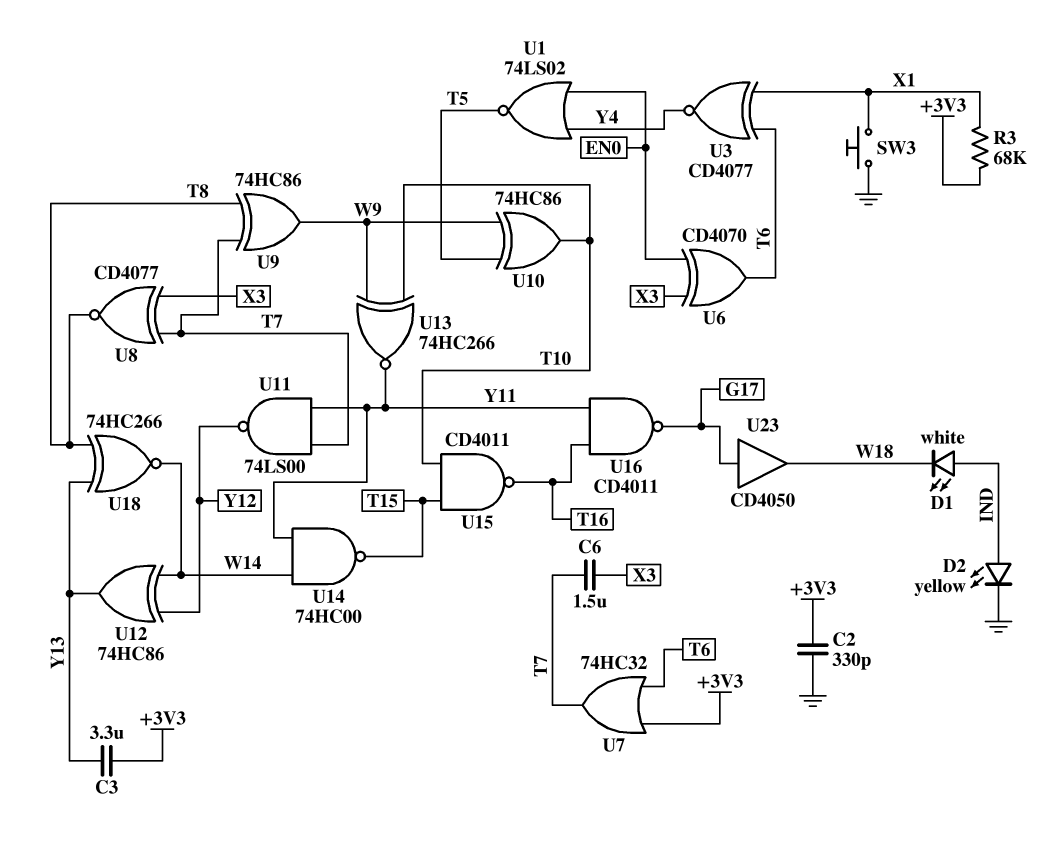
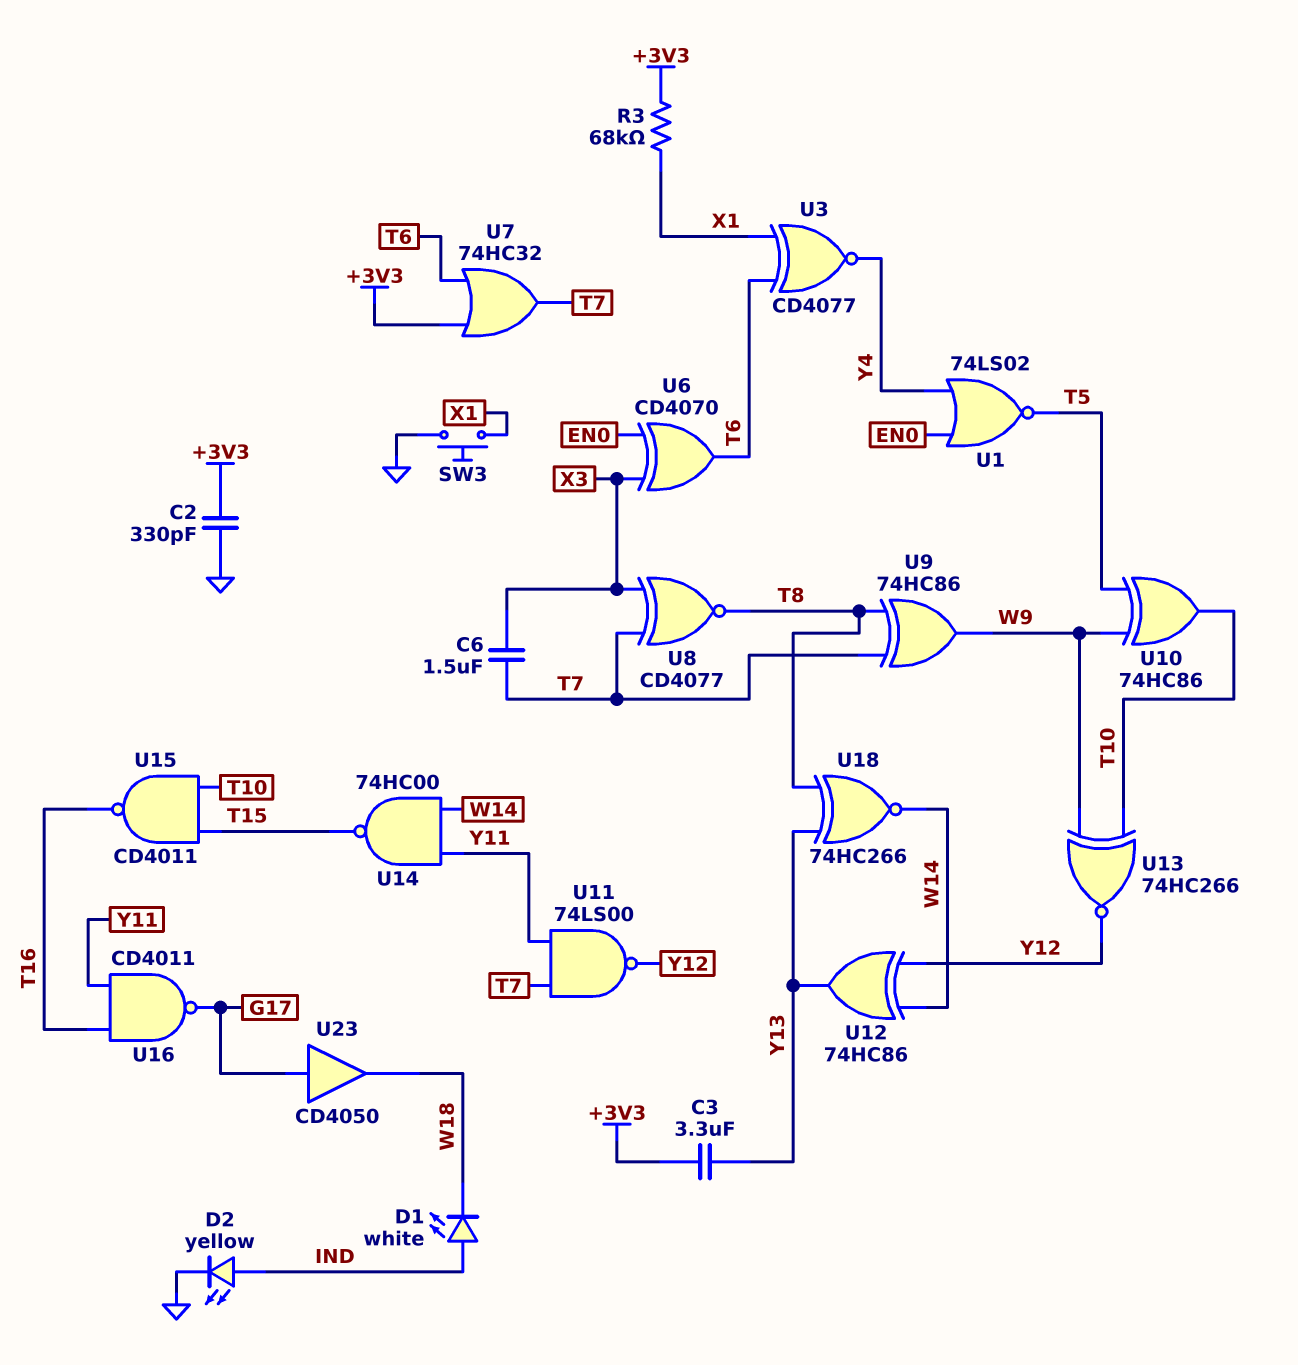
U13: XNOR 74HC266 (in T10, in W9, out Y11) -> XNOR 74HC266 (in T10, in W9, out Y12)

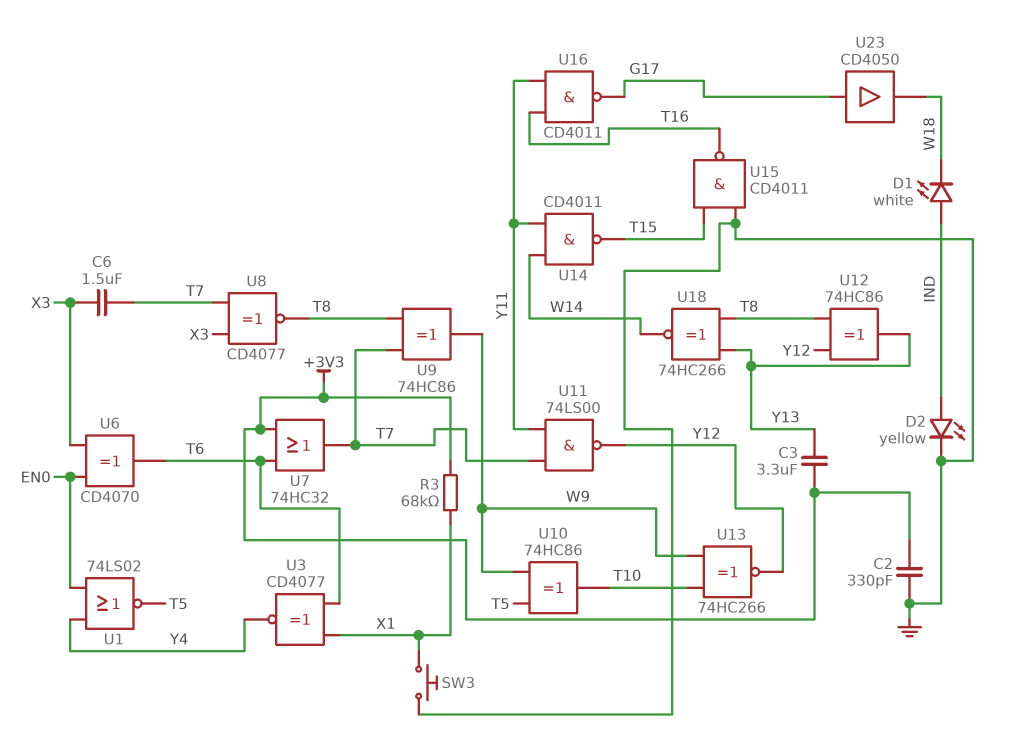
U12: XOR 74HC86 (in W14, in Y12, out Y13) -> XOR 74HC86 (in T8, in Y12, out Y13)
U14: NAND 74HC00 (in W14, in Y11, out T15) -> NAND CD4011 (in W14, in Y11, out T15)
U15: NAND CD4011 (in T10, in T15, out T16) -> NAND CD4011 (in GND, in T15, out T16)

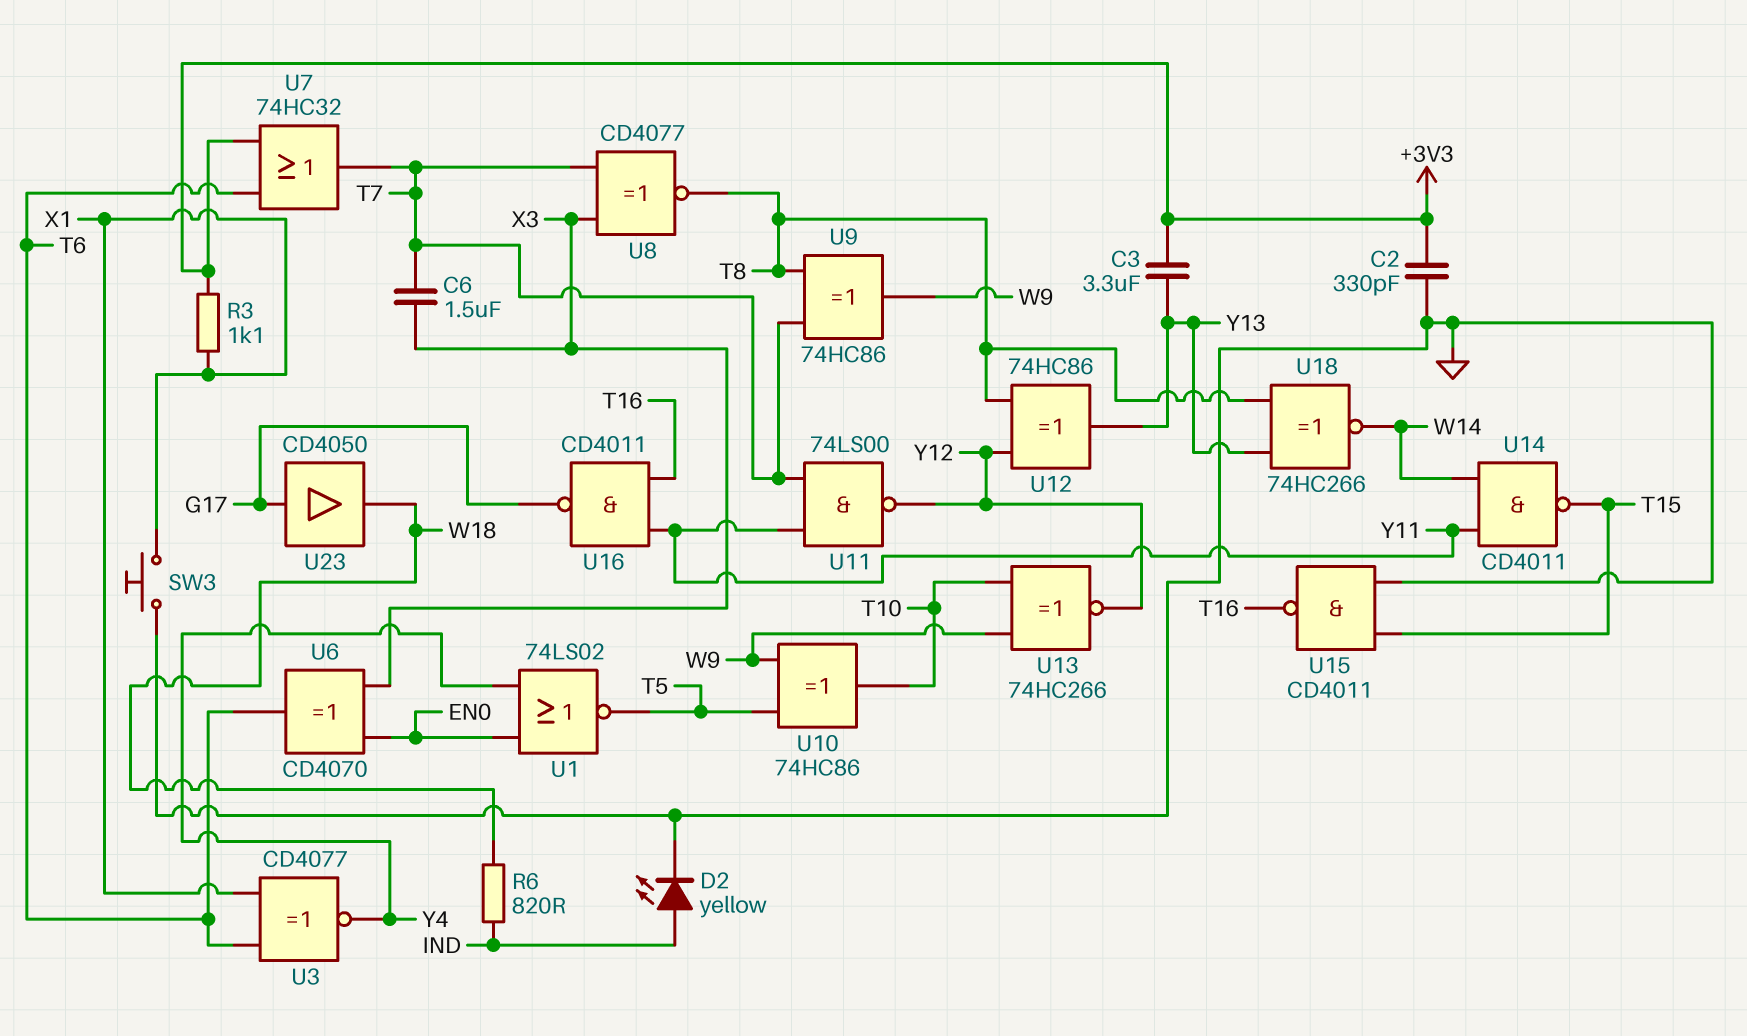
D1: LED white (A IND, K W18) -> none
R3: 68k (+3V3, X1) -> 1.1k (+3V3, X1)
R6: none -> 820 (IND, W18)

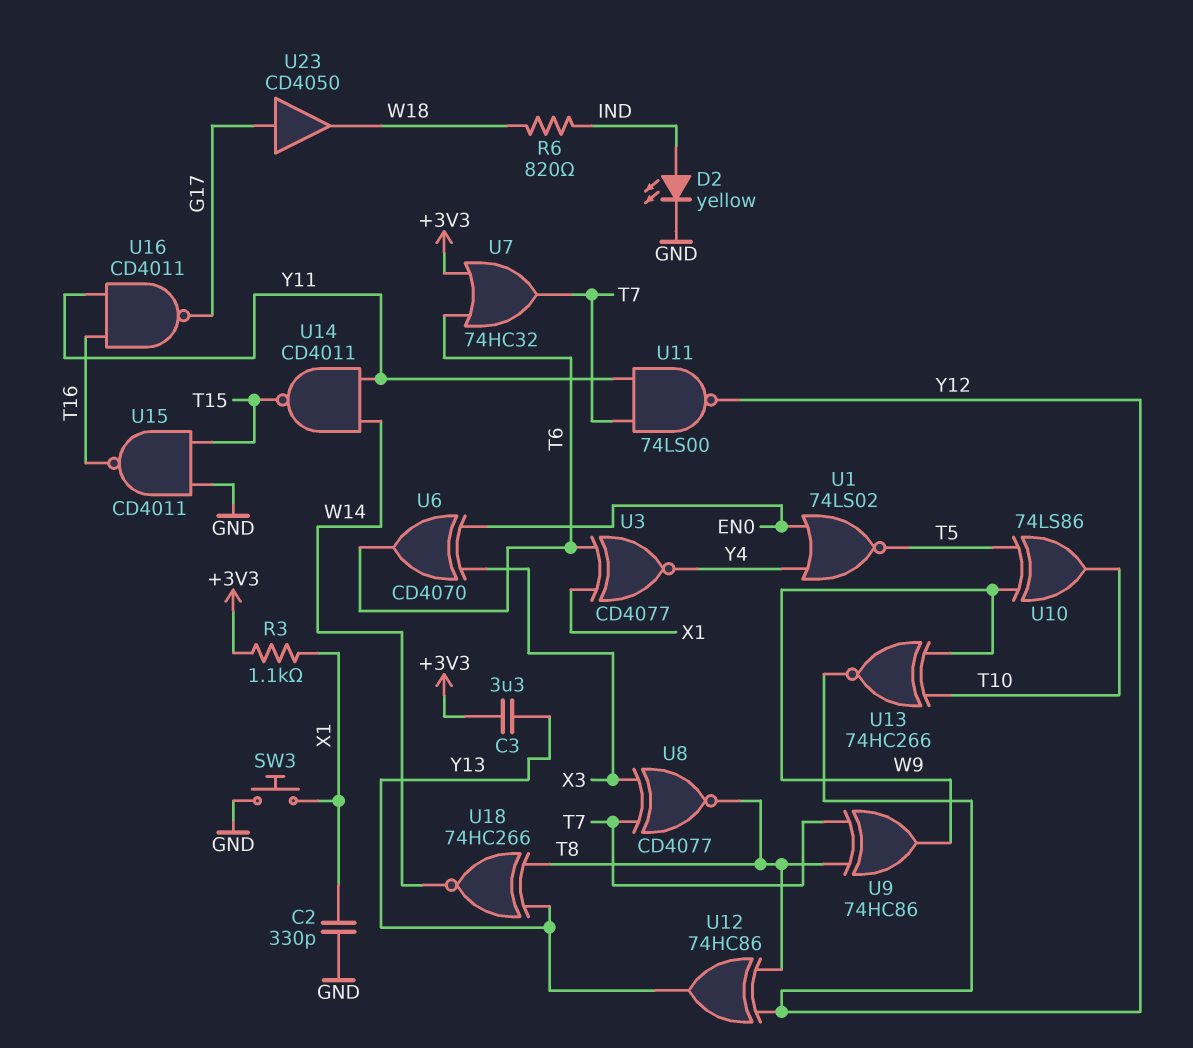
C2: 330pF (+3V3, GND) -> 330pF (GND, X1)
C6: 1.5uF (T7, X3) -> none
U10: XOR 74HC86 (in T5, in W9, out T10) -> XOR 74LS86 (in T5, in W9, out T10)

